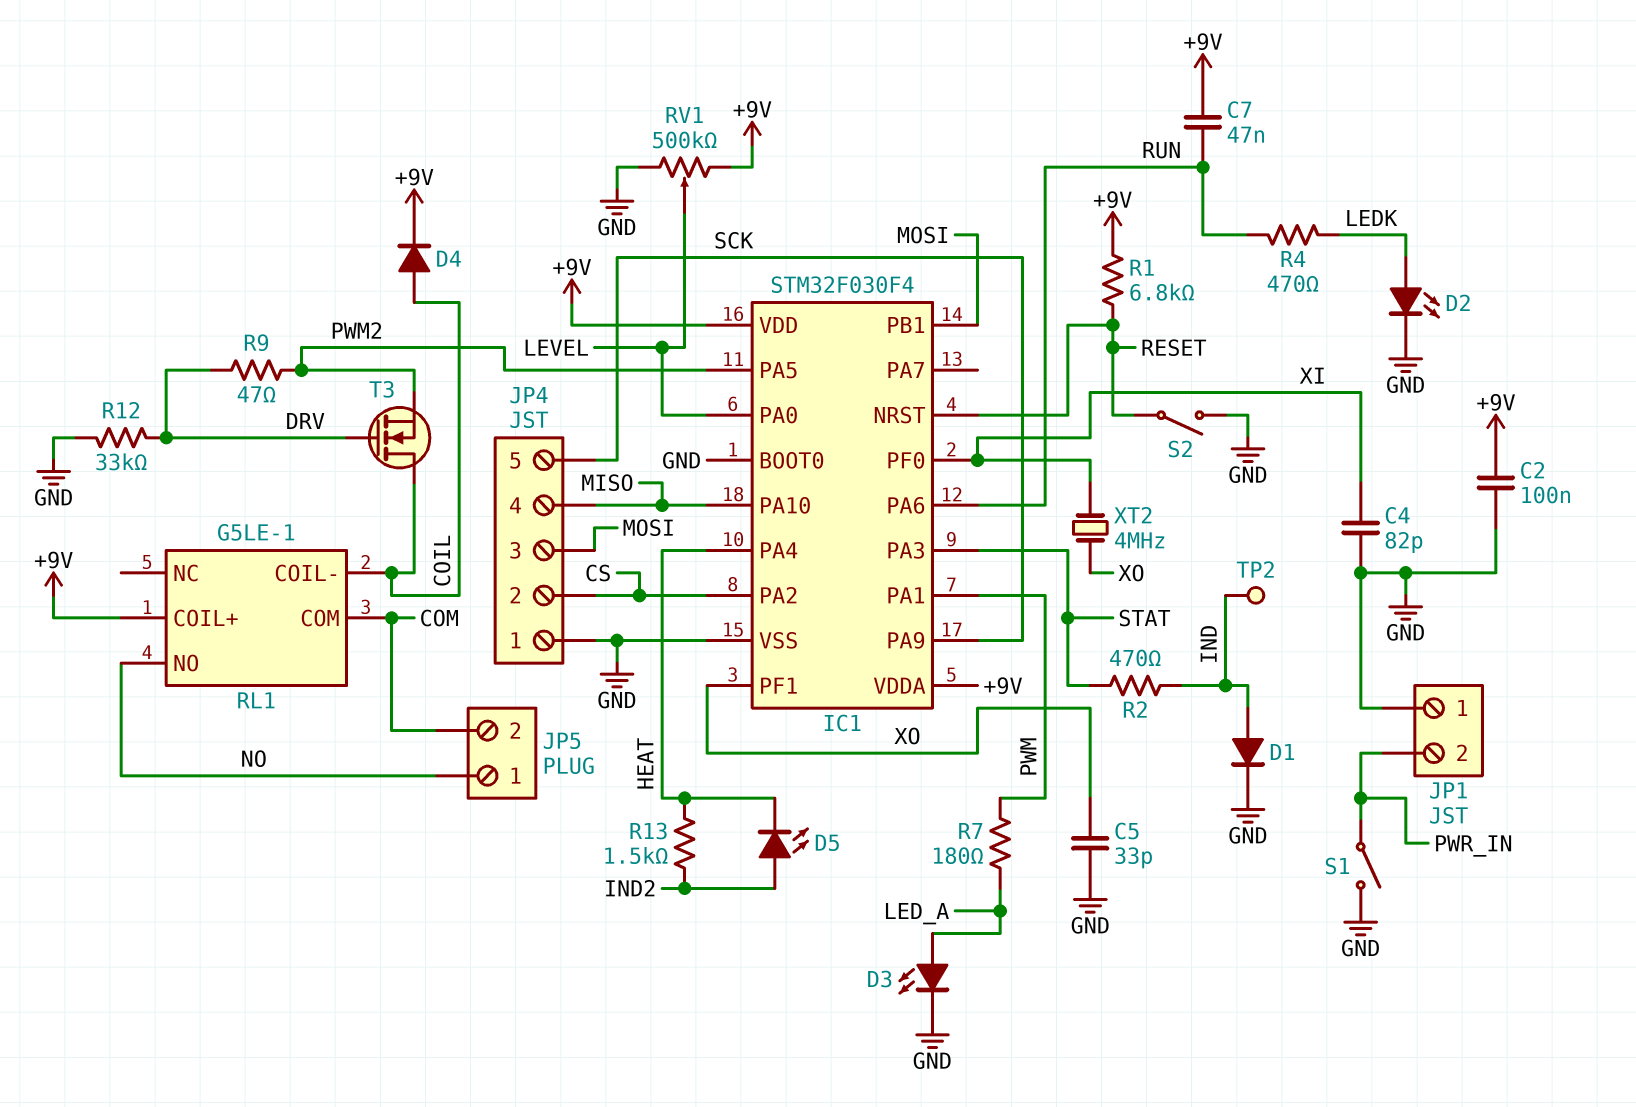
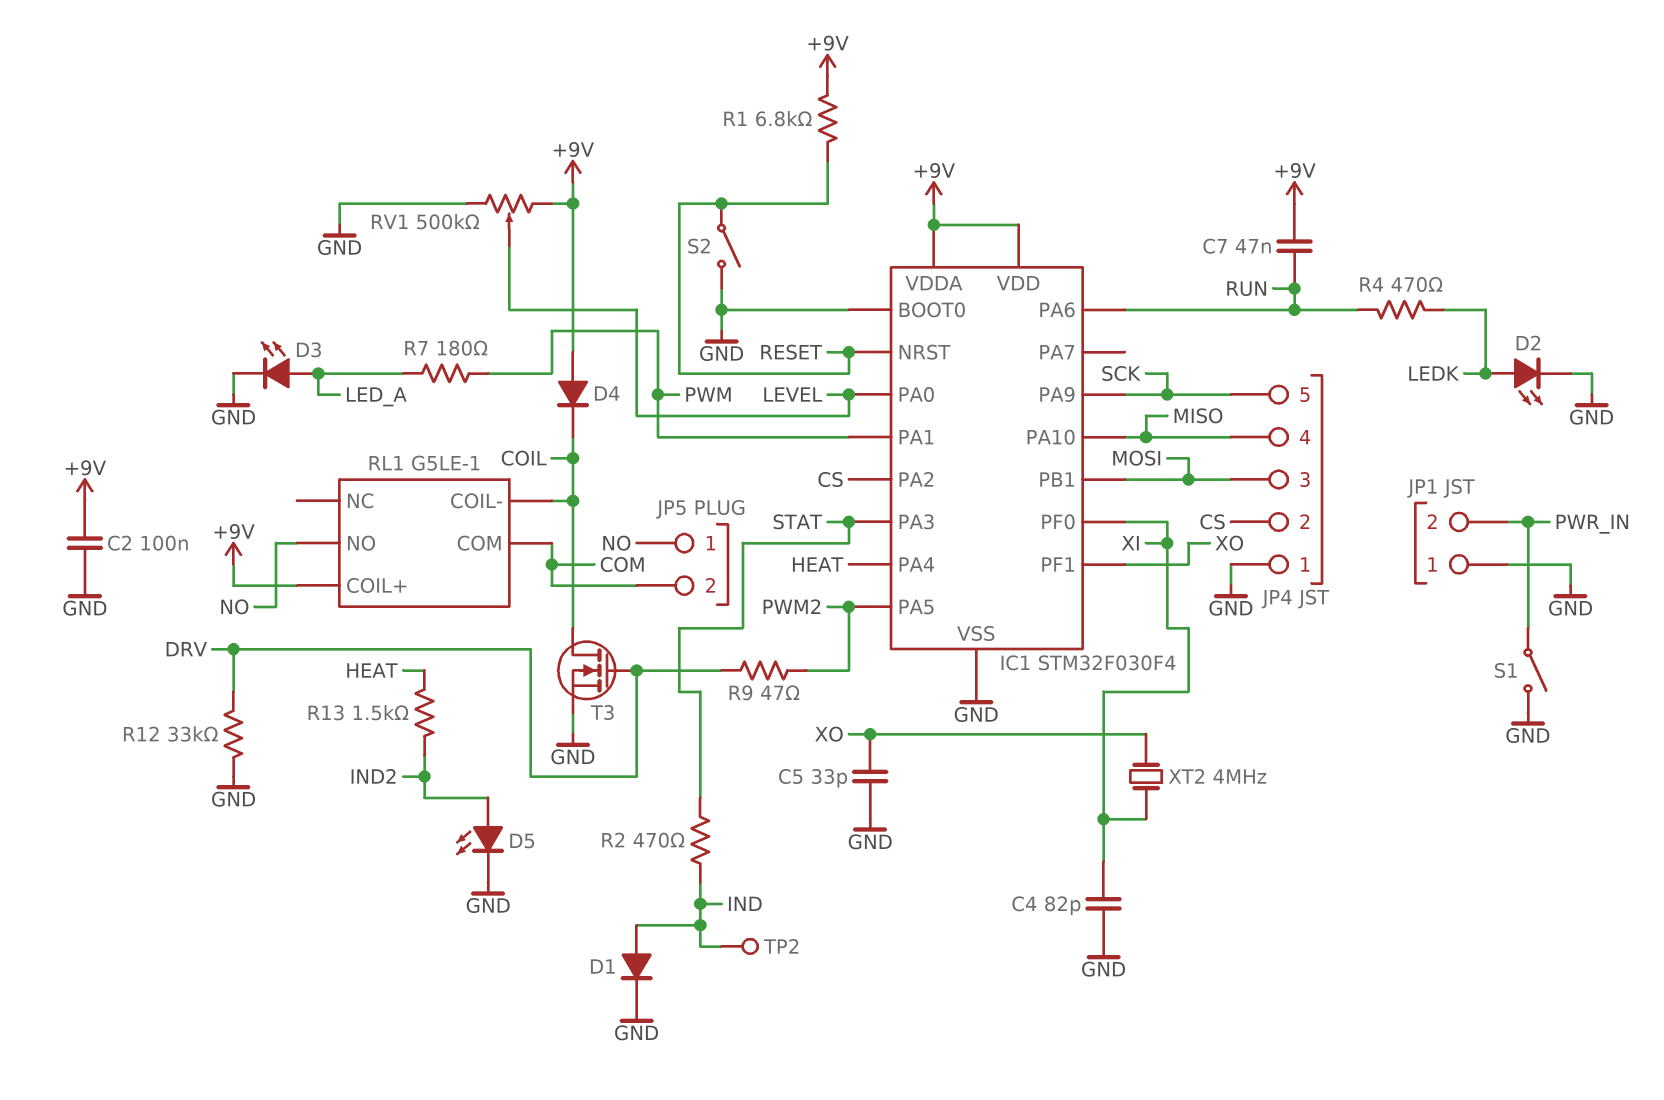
D4: diode (A COIL, K +9V) -> diode (A +9V, K COIL)
D5: LED (A IND2, K HEAT) -> LED (A IND2, K GND)
T3: NMOS (G DRV, D COIL, S PWM2) -> NMOS (G DRV, D COIL, S GND)

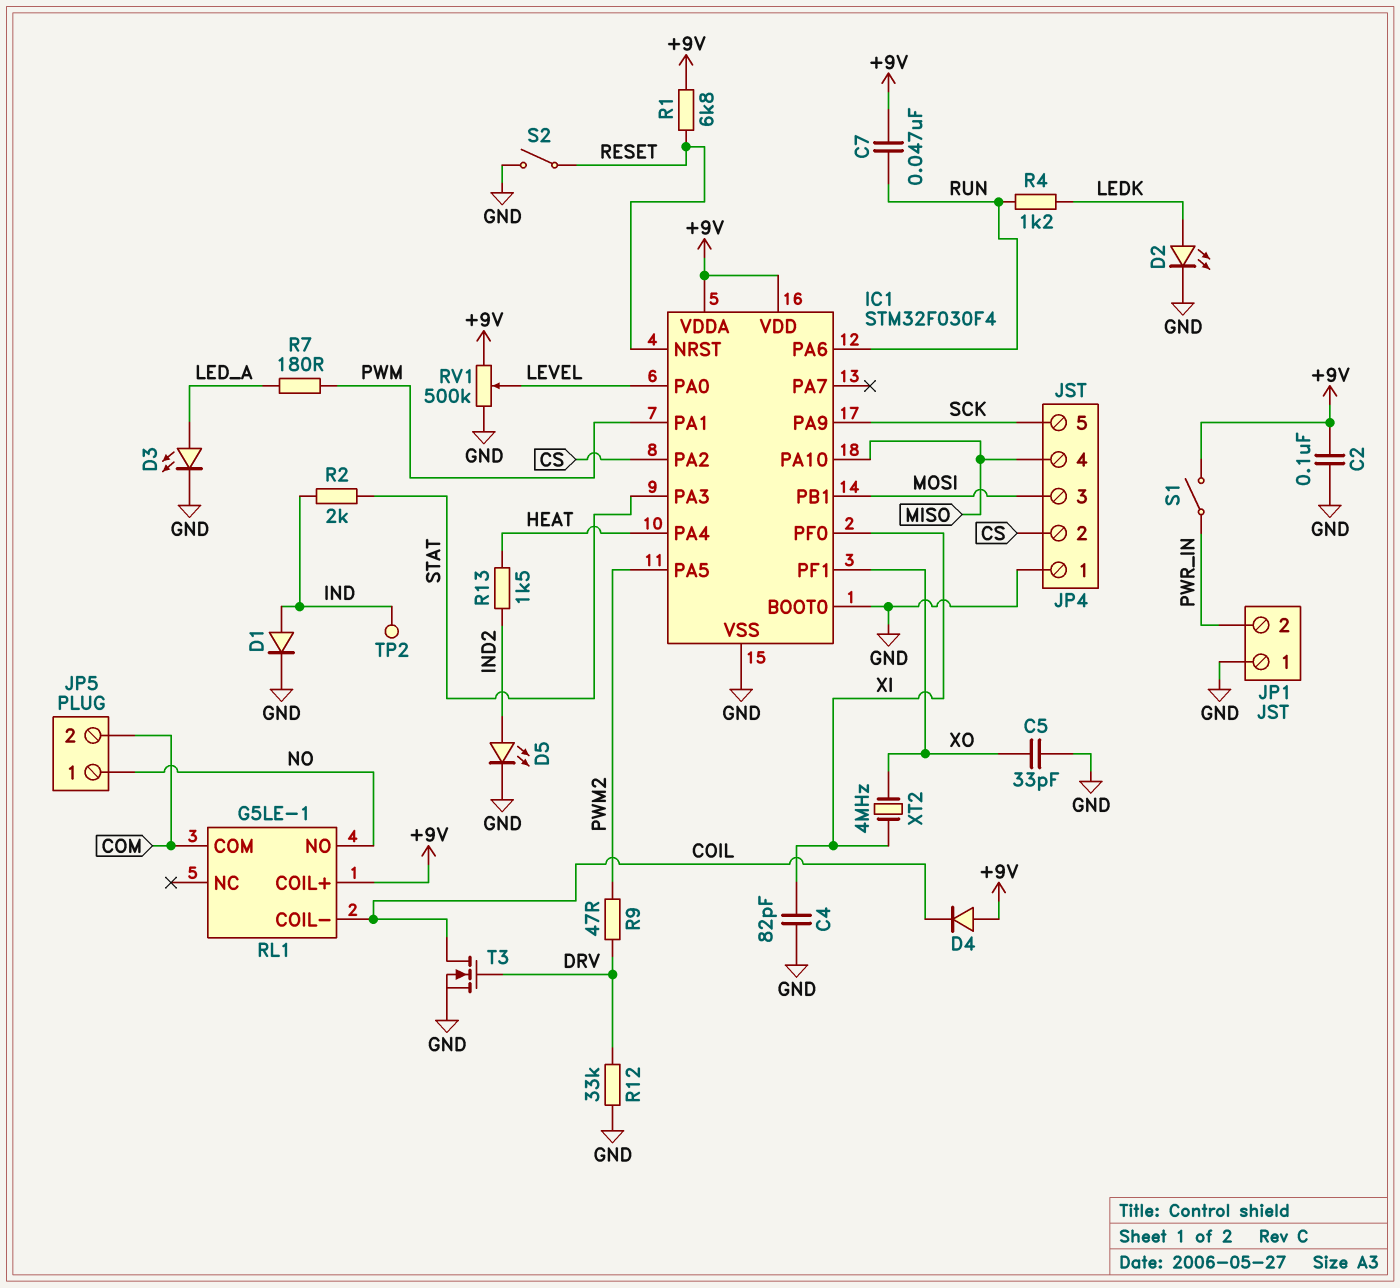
R2: 470 (IND, STAT) -> 2k (IND, STAT)
R4: 470 (LEDK, RUN) -> 1.2k (LEDK, RUN)
S1: switch (GND, PWR_IN) -> switch (+9V, PWR_IN)

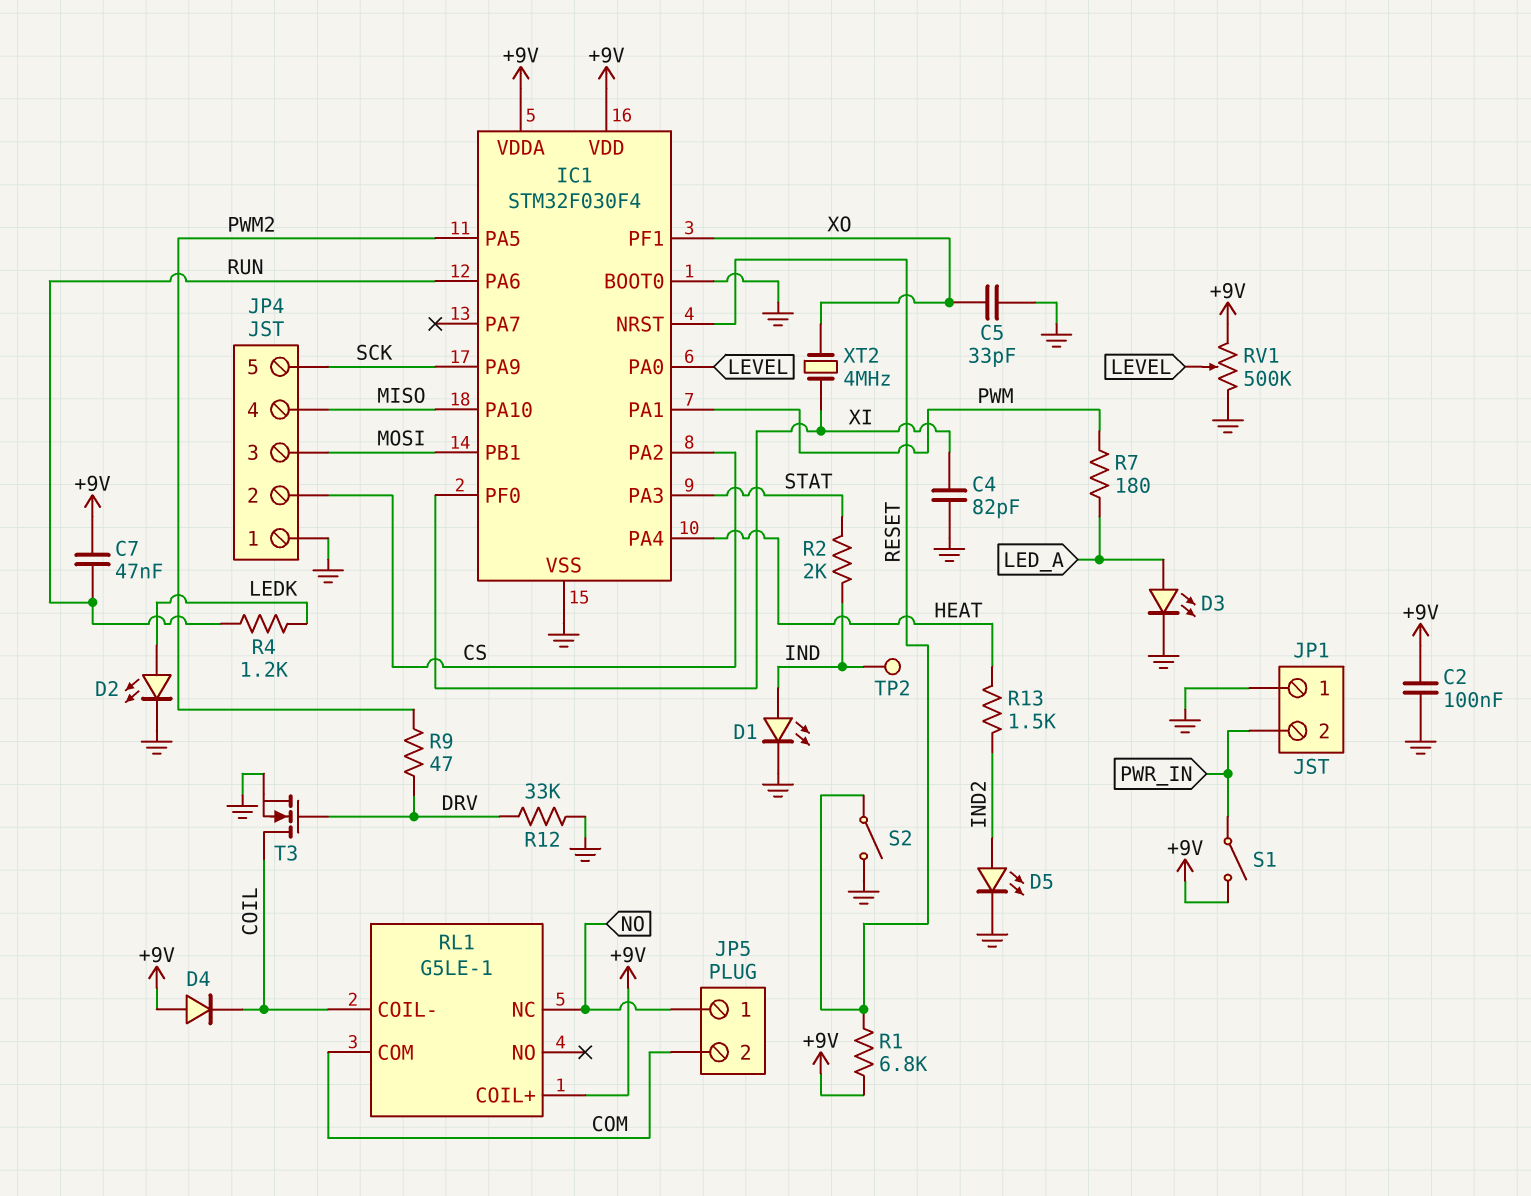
D1: diode (A IND, K GND) -> LED (A IND, K GND)
RL1 pin NC: none -> NO
RL1 pin NO: NO -> none

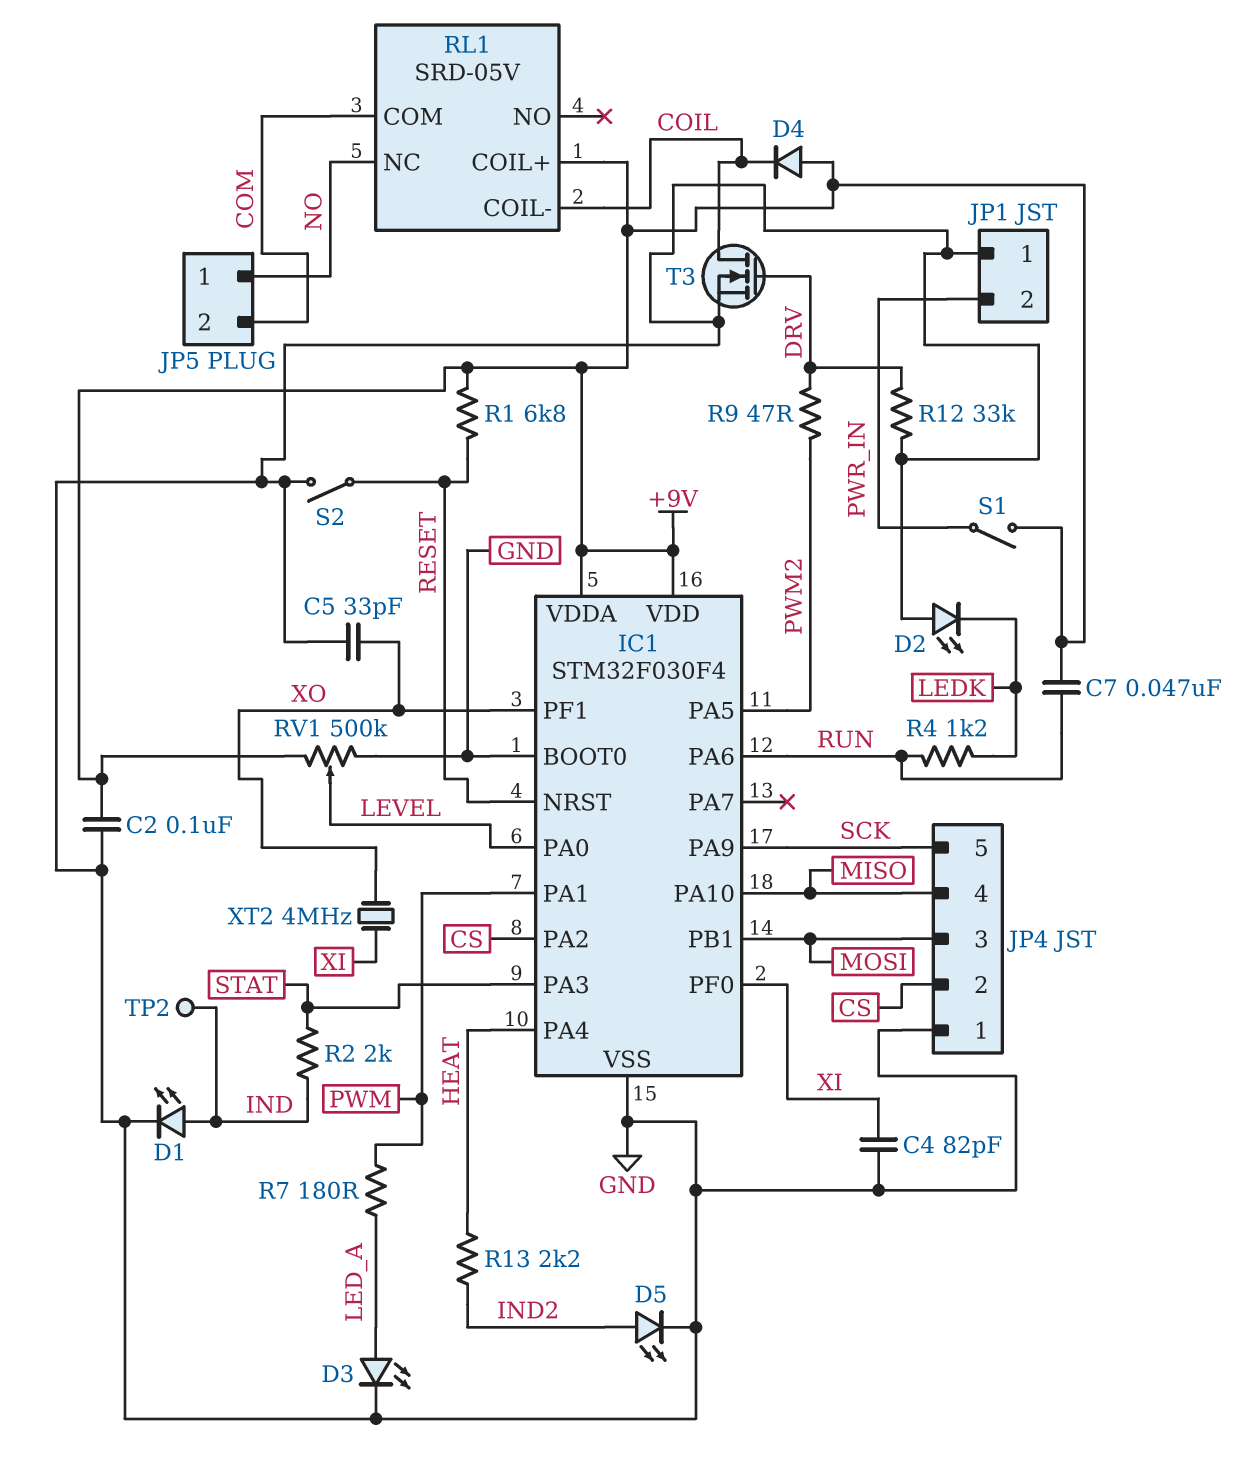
D2: LED (A LEDK, K GND) -> LED (A GND, K LEDK)
R13: 1.5k (HEAT, IND2) -> 2.2k (HEAT, IND2)
RL1: G5LE-1 -> SRD-05V

